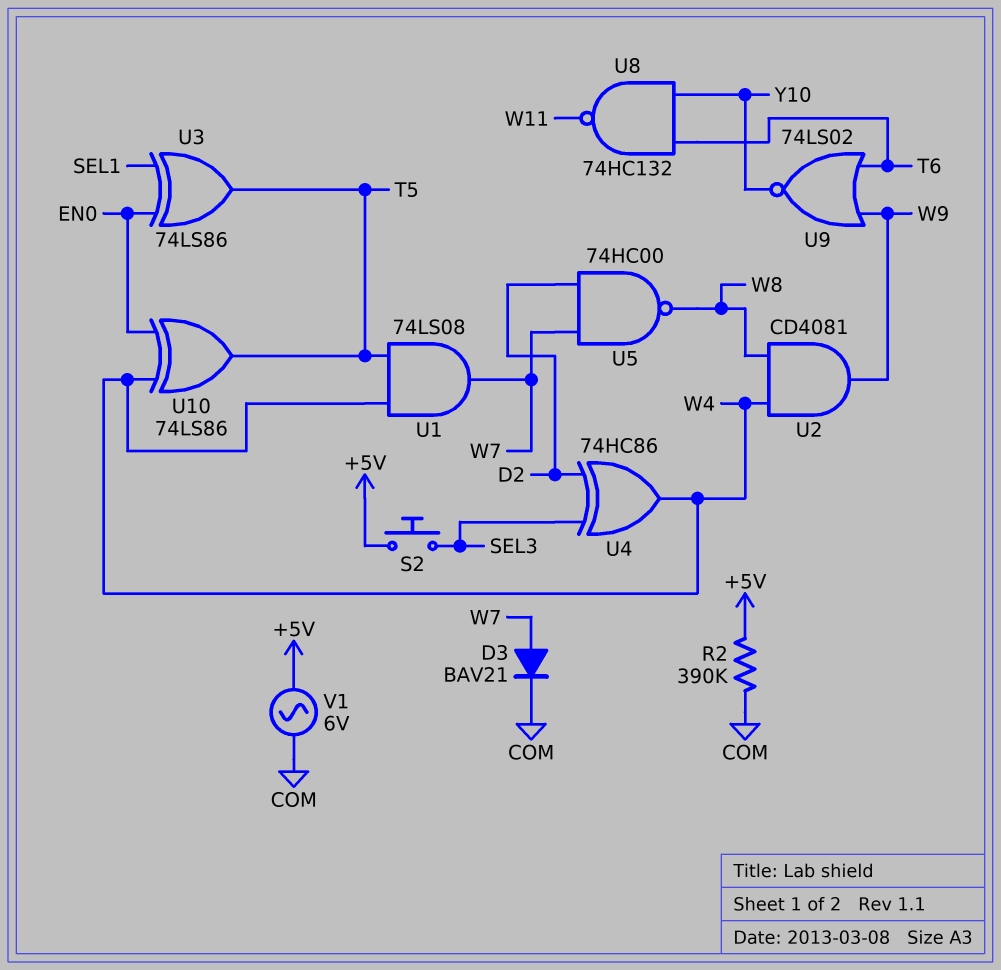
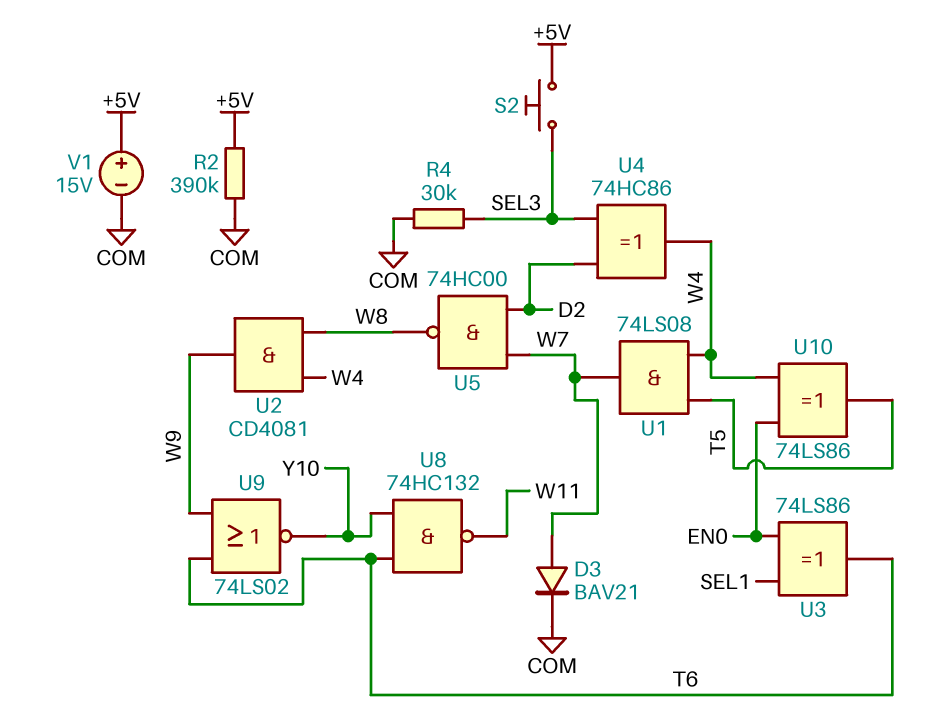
R4: none -> 30k (COM, SEL3)
U3: XOR 74LS86 (in EN0, in SEL1, out T5) -> XOR 74LS86 (in EN0, in SEL1, out T6)
V1: AC 6V (+5V, COM) -> 15V (plus +5V, minus COM)

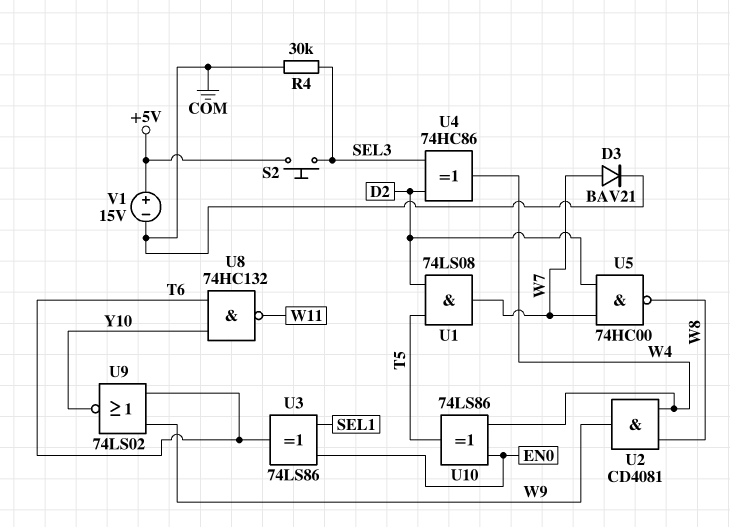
R2: 390k (+5V, COM) -> none
U1: AND 74LS08 (in T5, in W4, out W7) -> AND 74LS08 (in D2, in T5, out W7)

